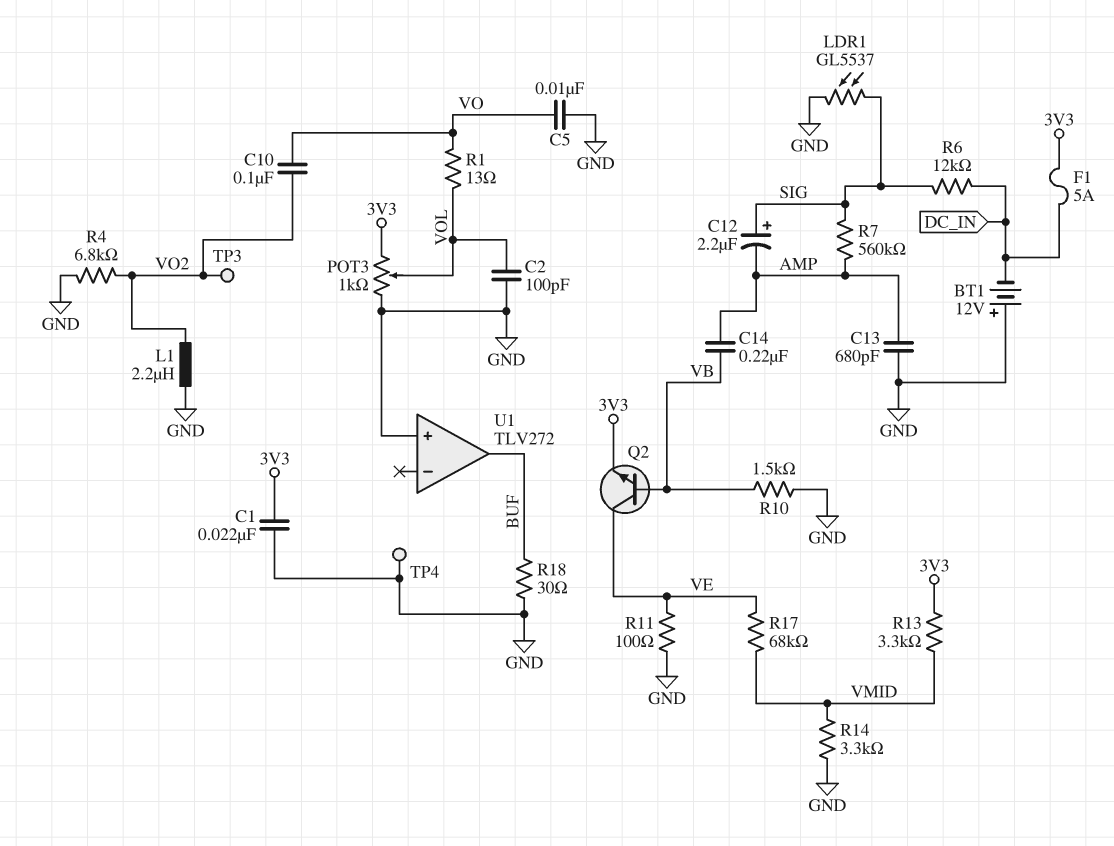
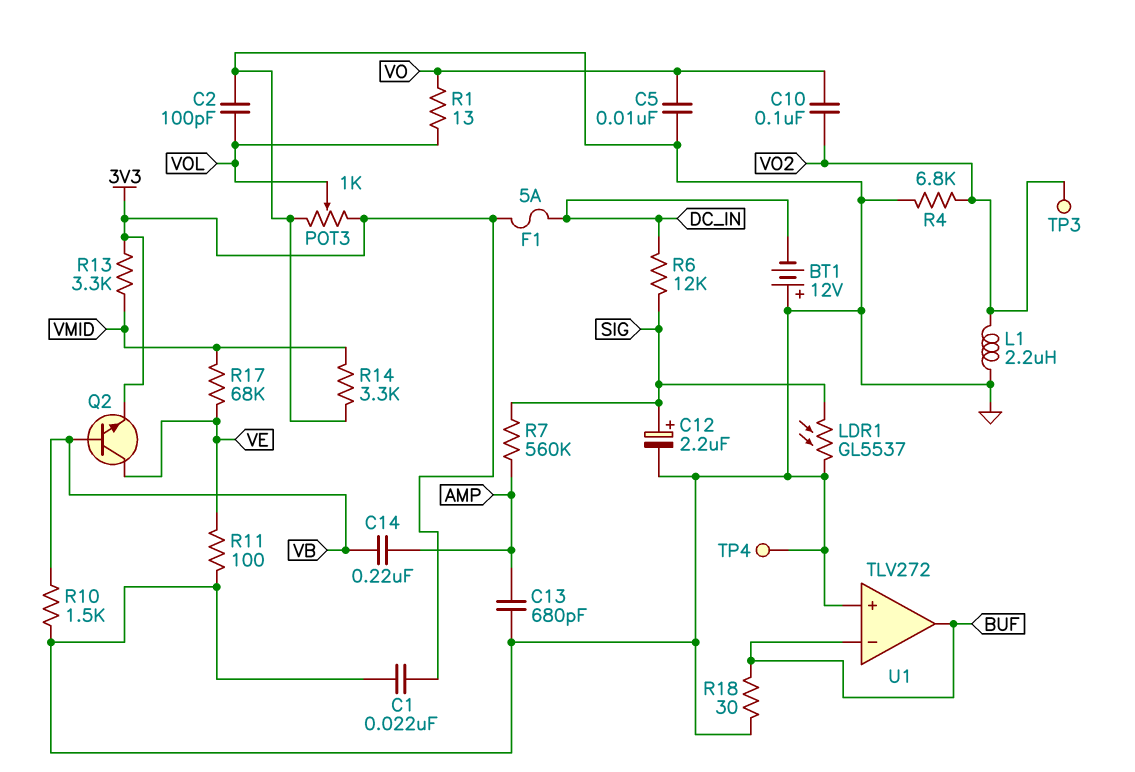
C12: 2.2uF (plus SIG, minus AMP) -> 2.2uF (plus SIG, minus GND)
U1 pin in-: none -> BUF

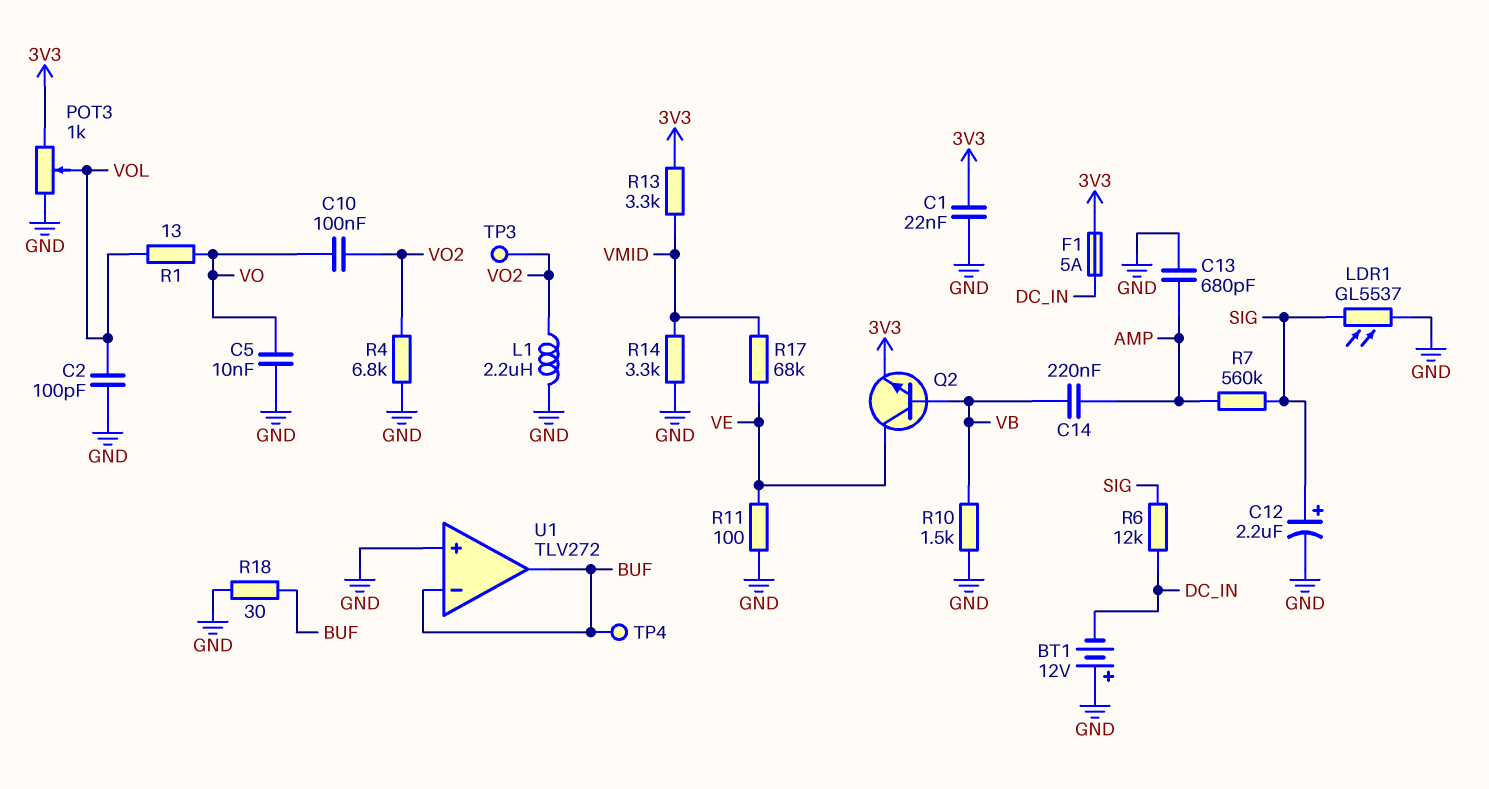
TP4: test point (GND) -> test point (BUF)

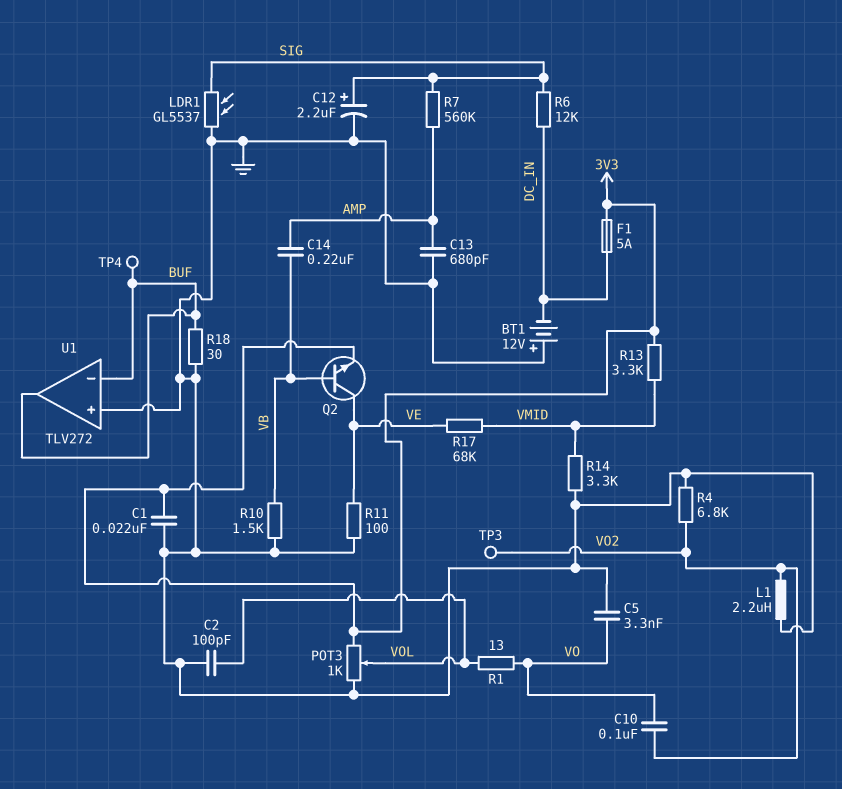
C5: 10nF (GND, VO) -> 3.3nF (GND, VO)

